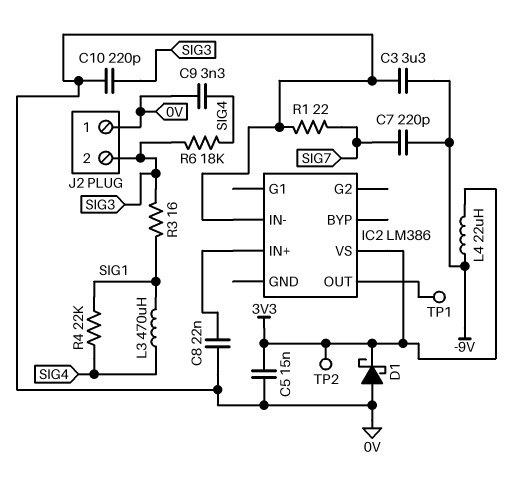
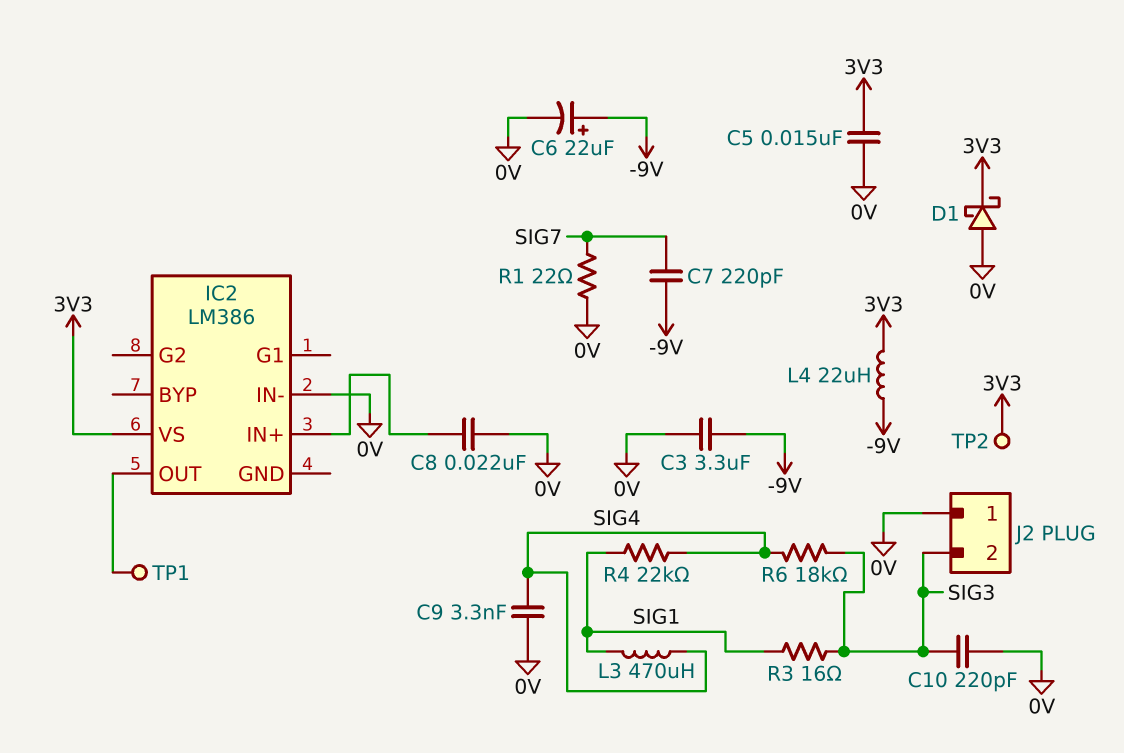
C6: none -> 22uF (plus -9V, minus 0V)

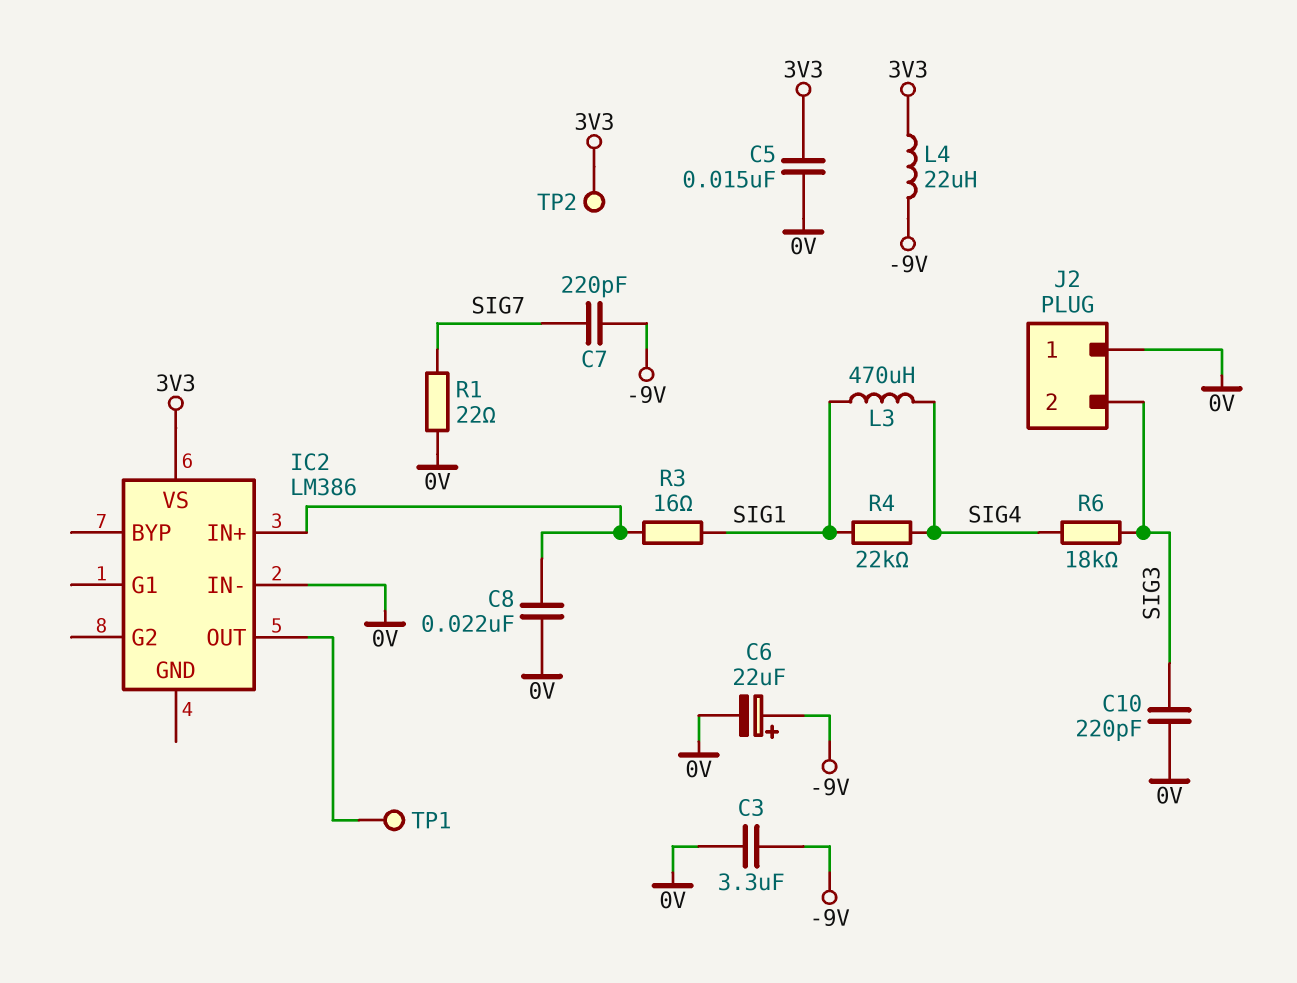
C9: 3.3nF (0V, SIG4) -> none
D1: schottky (A 0V, K 3V3) -> none
R3: 16 (SIG1, SIG3) -> 16 (IC2/IN+, SIG1)

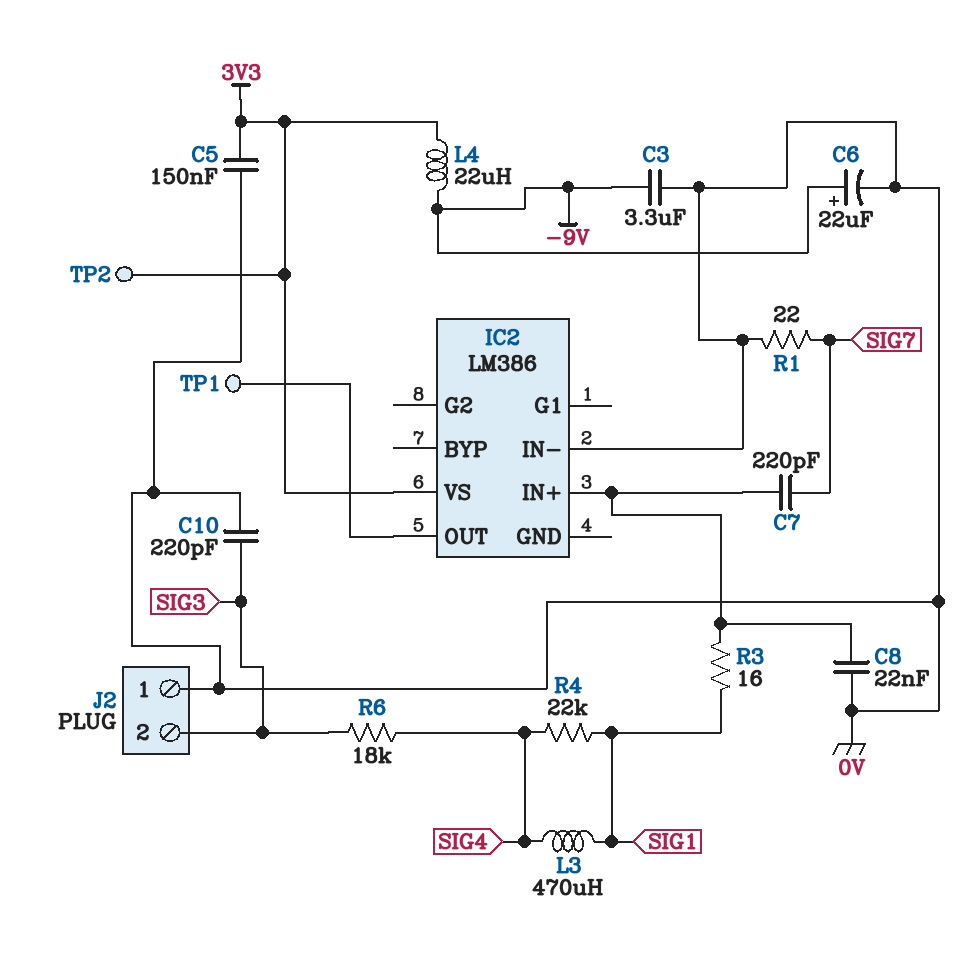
C5: 15nF (0V, 3V3) -> 150nF (0V, 3V3)
C7: 220pF (-9V, SIG7) -> 220pF (IC2/IN+, SIG7)

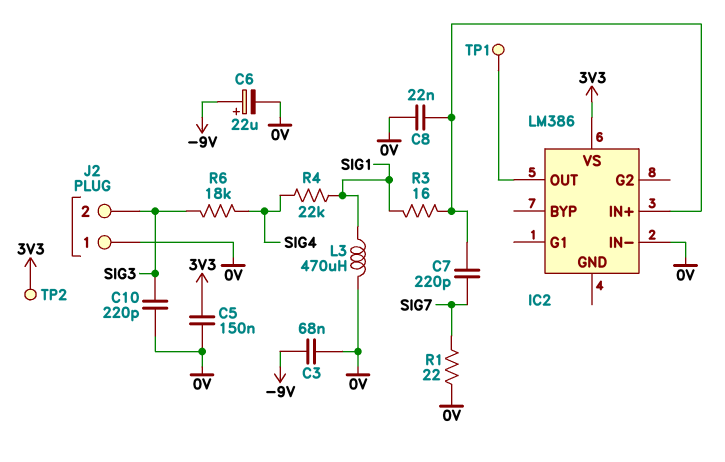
C3: 3.3uF (-9V, 0V) -> 68nF (-9V, 0V)
L3: 470uH (SIG1, SIG4) -> 470uH (0V, SIG1)
L4: 22uH (-9V, 3V3) -> none

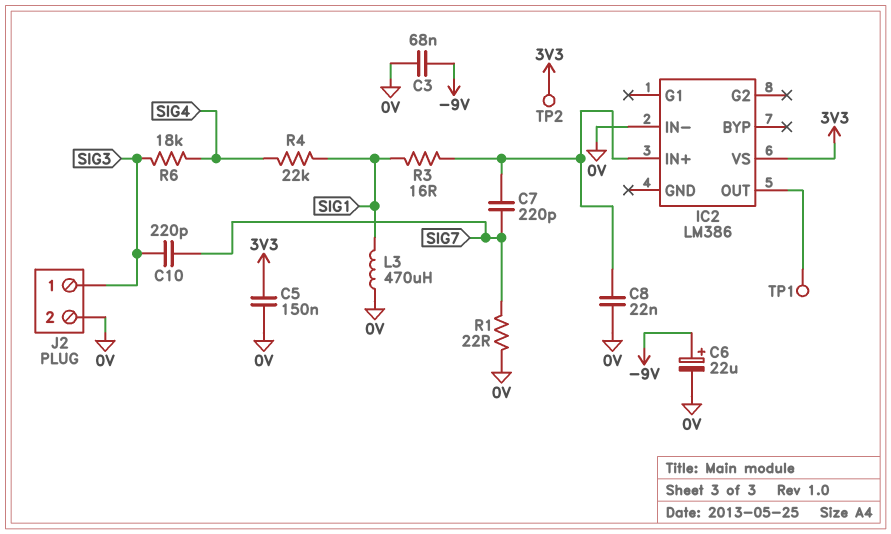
C10: 220pF (0V, SIG3) -> 220pF (SIG3, SIG7)
J2 pin 1: 0V -> SIG3
J2 pin 2: SIG3 -> 0V

